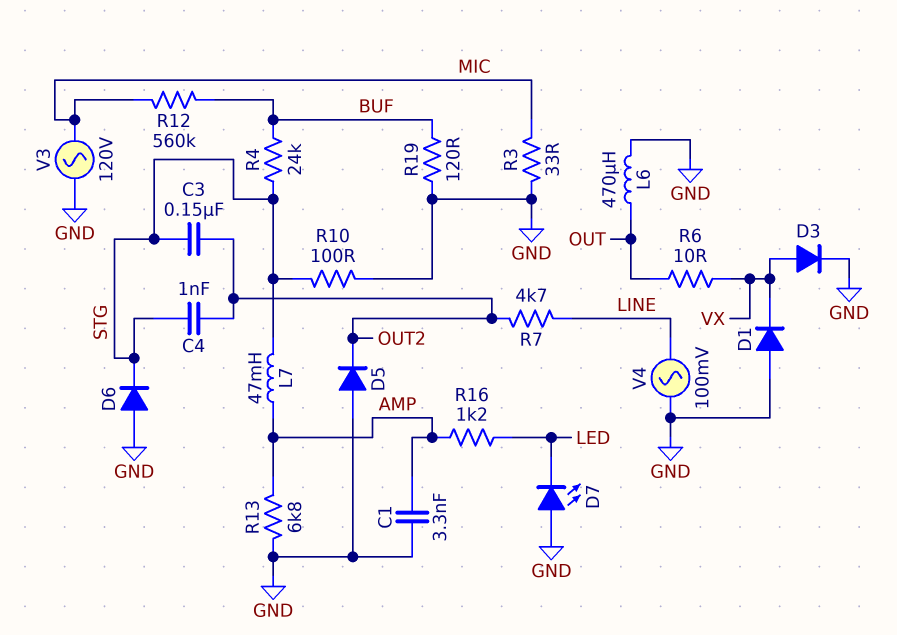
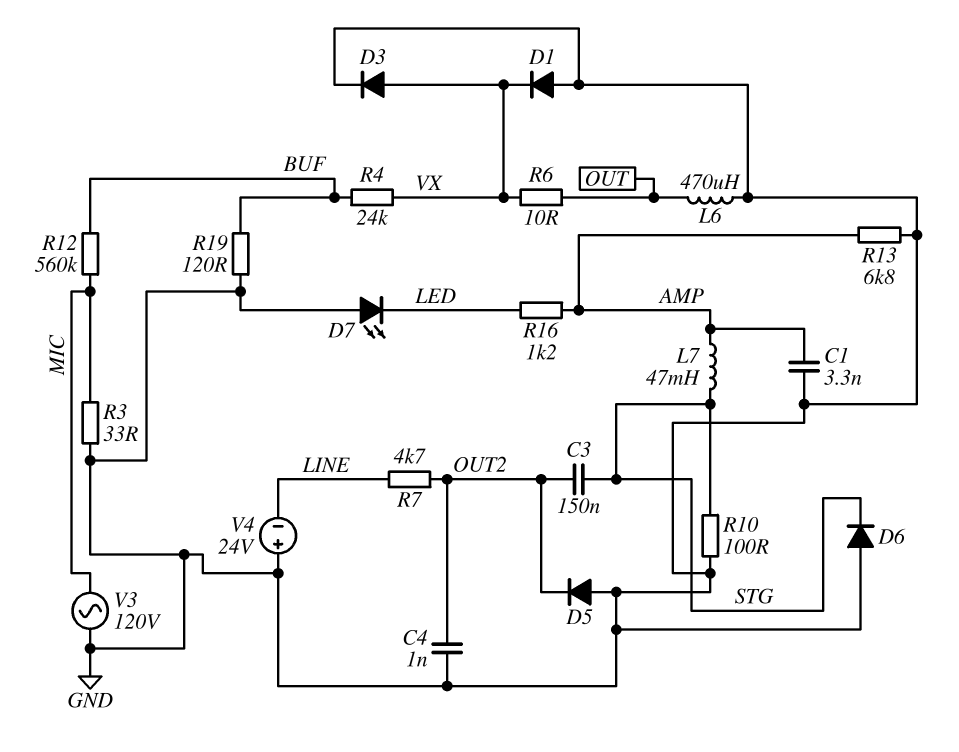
C4: 1nF (OUT2, STG) -> 1nF (GND, OUT2)
R4: 24k (BUF, STG) -> 24k (BUF, VX)
V4: AC 100mV (GND, LINE) -> 24V (plus GND, minus LINE)

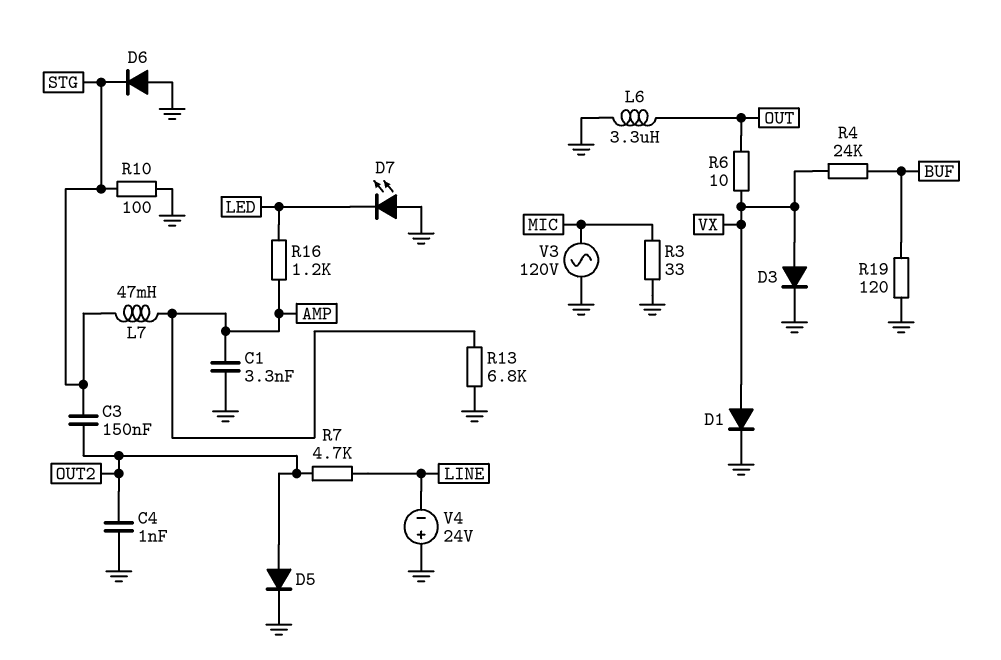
D1: diode (A GND, K VX) -> diode (A VX, K GND)
D5: diode (A GND, K OUT2) -> diode (A OUT2, K GND)
L6: 470uH (GND, OUT) -> 3.3uH (GND, OUT)
R12: 560k (BUF, MIC) -> none

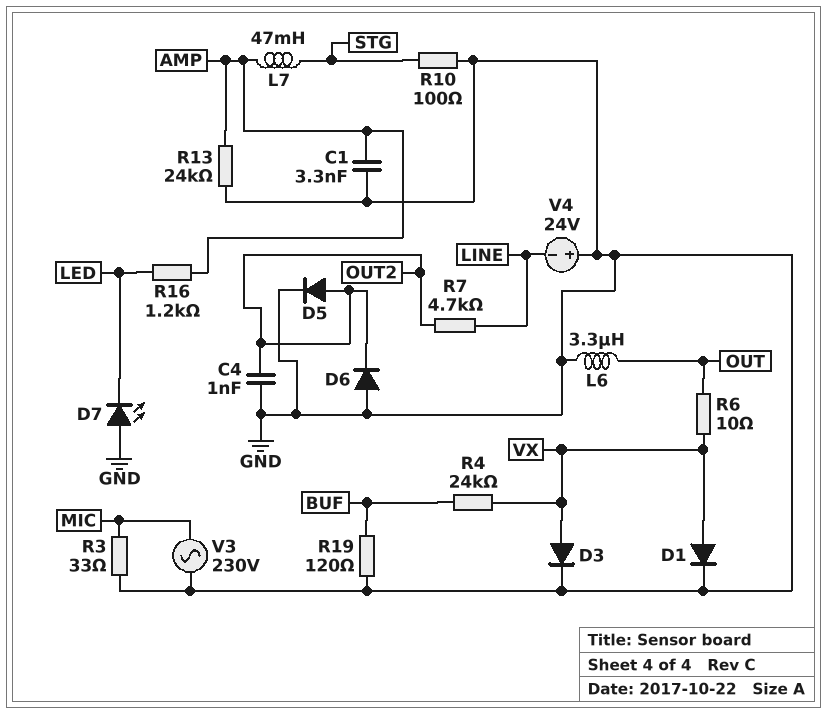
C3: 150nF (OUT2, STG) -> none
D6: diode (A GND, K STG) -> diode (A GND, K OUT2)
R13: 6.8k (AMP, GND) -> 24k (AMP, GND)
V3: AC 120V (GND, MIC) -> AC 230V (GND, MIC)

